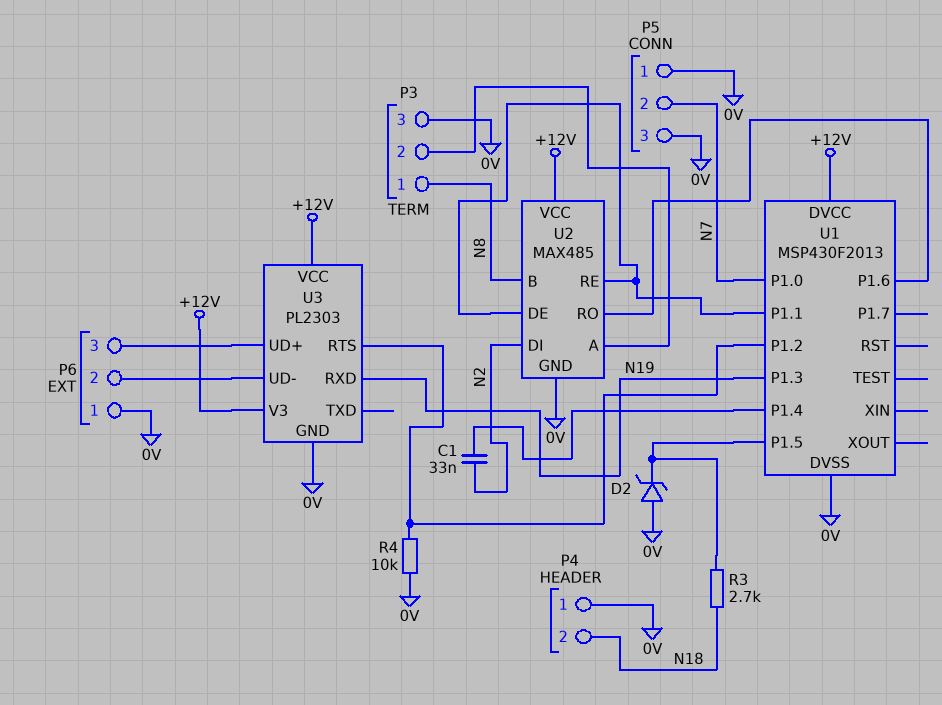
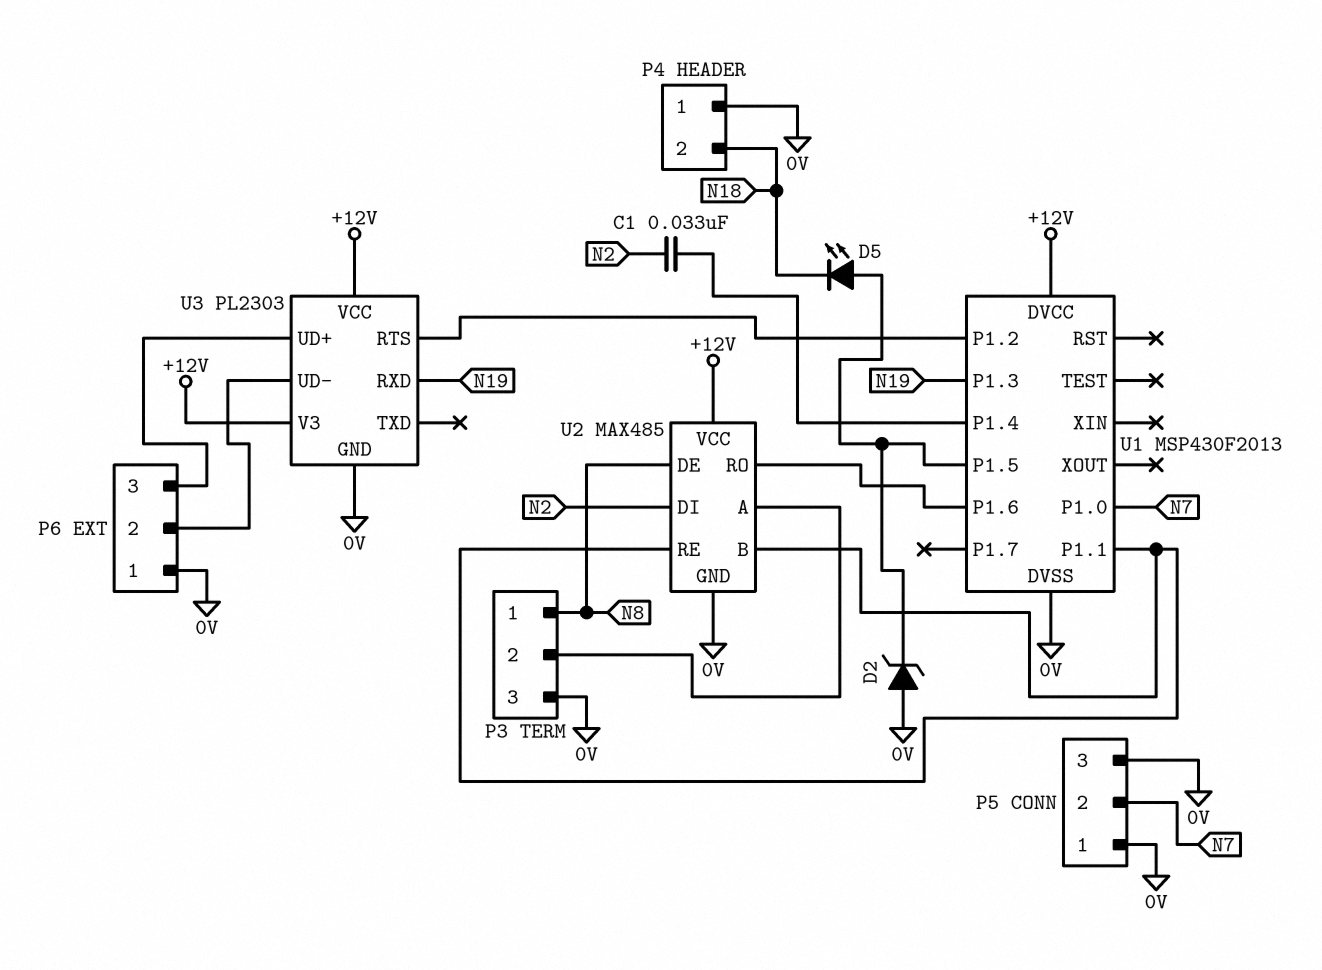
D5: none -> LED (A U1/P1.5, K N18)
R3: 2.7k (N18, U1/P1.5) -> none
R4: 10k (0V, U1/P1.2) -> none
U2 pin B: N8 -> U1/P1.1
U2 pin DE: U1/P1.1 -> N8

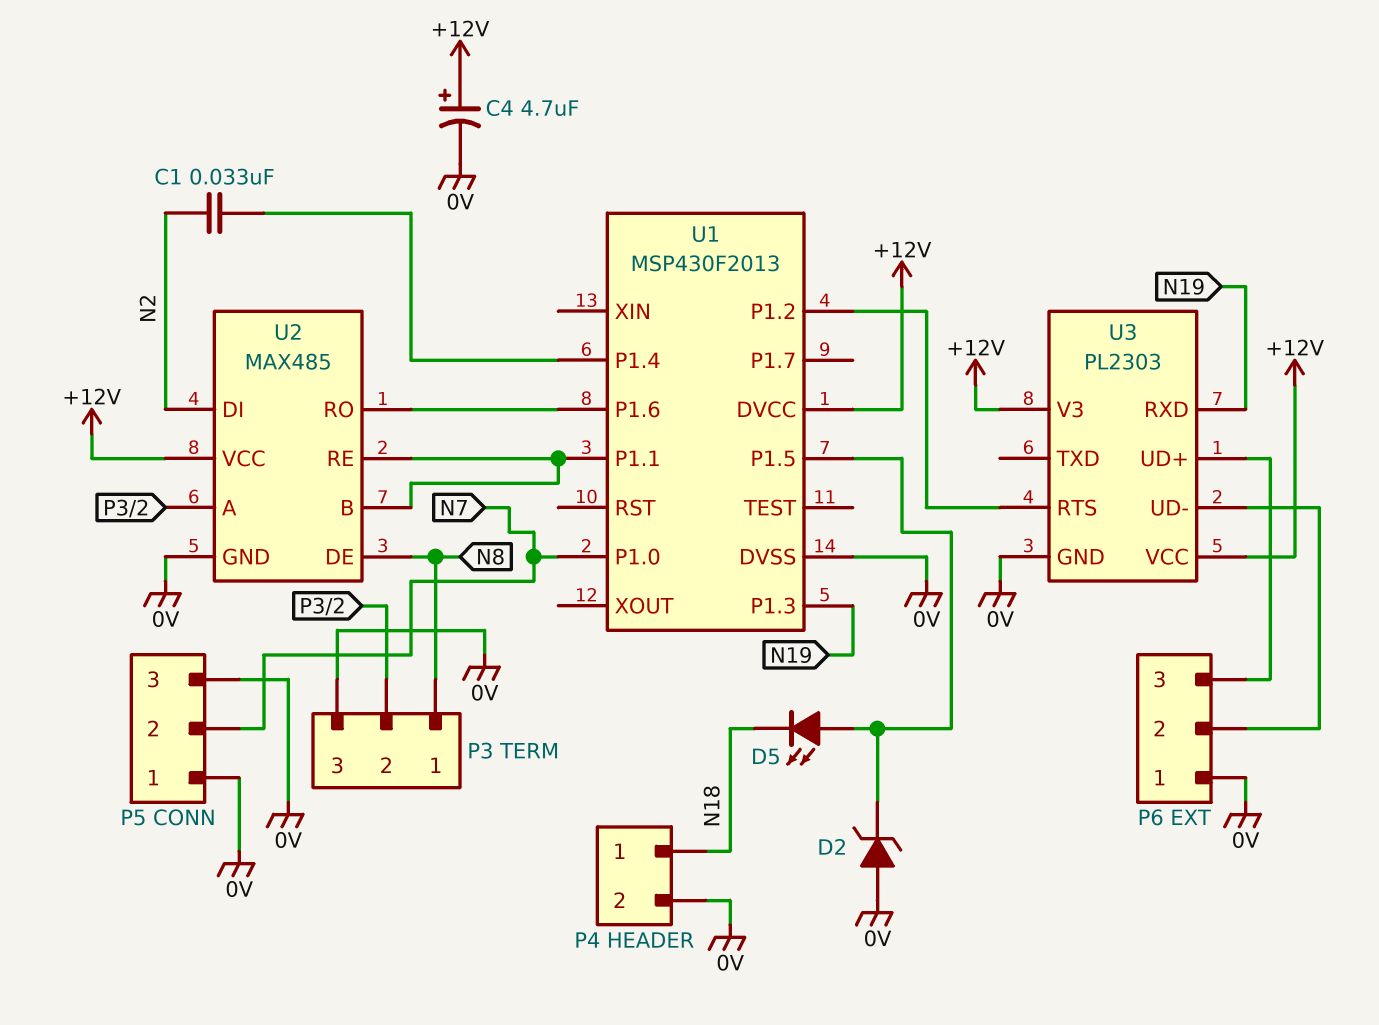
C4: none -> 4.7uF (plus +12V, minus 0V)
P4 pin 1: 0V -> N18
P4 pin 2: N18 -> 0V

